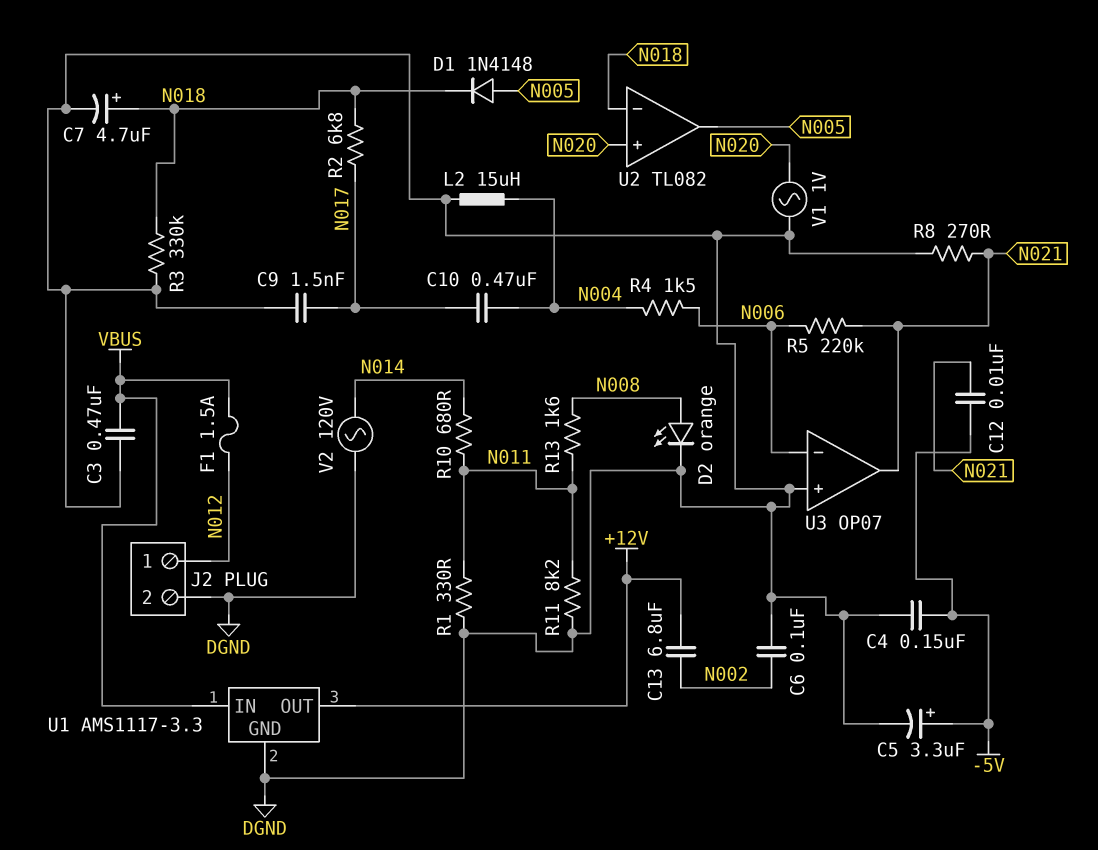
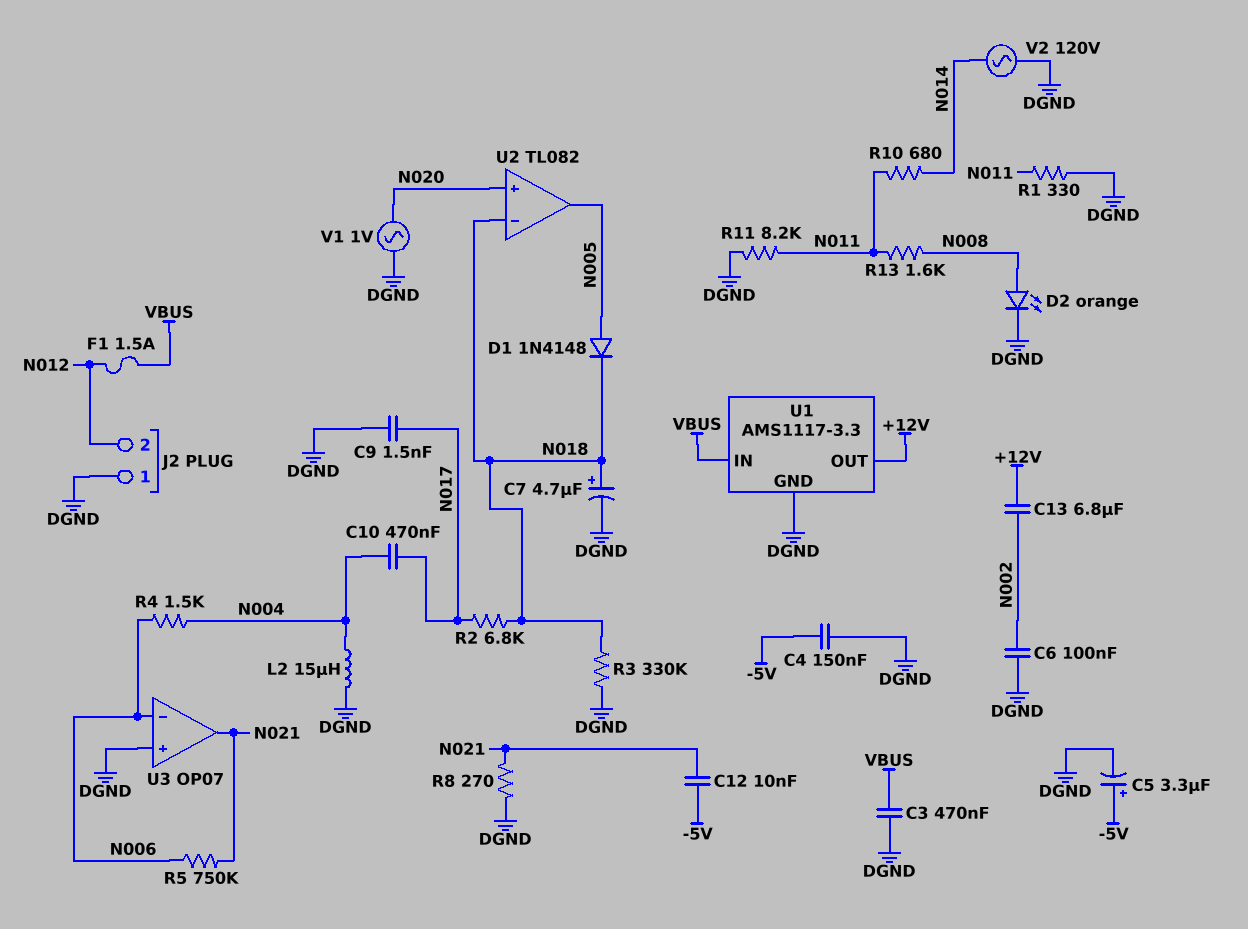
J2 pin 1: N012 -> DGND
J2 pin 2: DGND -> N012
R5: 220k (N006, N021) -> 750k (N006, N021)

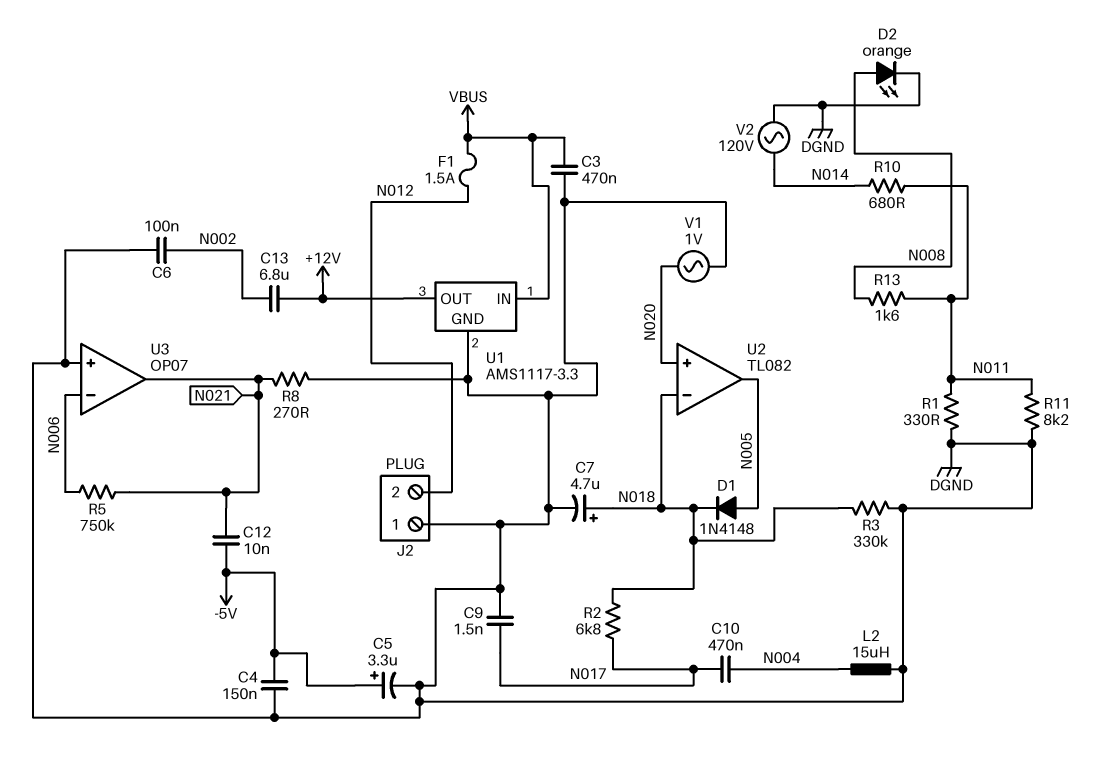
R4: 1.5k (N004, N006) -> none

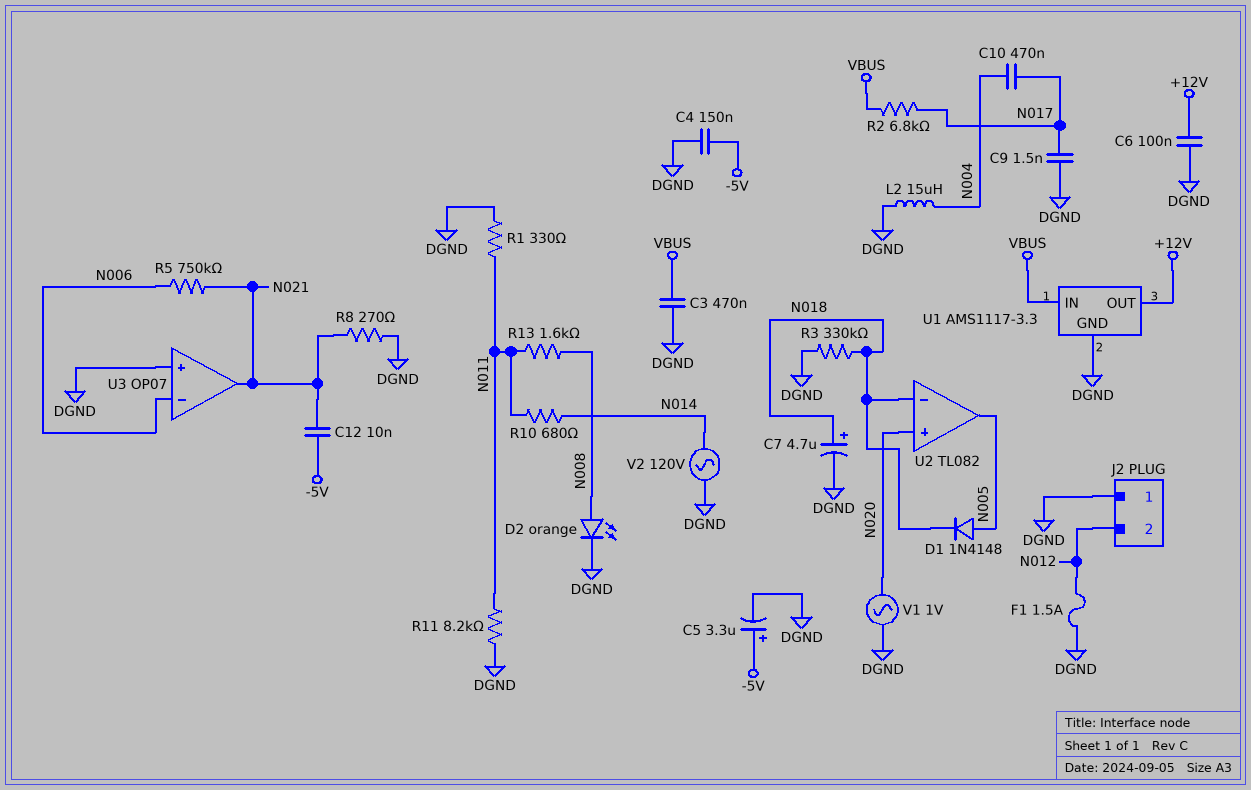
C6: 100nF (DGND, N002) -> 100nF (+12V, DGND)
C13: 6.8uF (+12V, N002) -> none
F1: 1.5A (N012, VBUS) -> 1.5A (DGND, N012)
R2: 6.8k (N017, N018) -> 6.8k (N017, VBUS)

